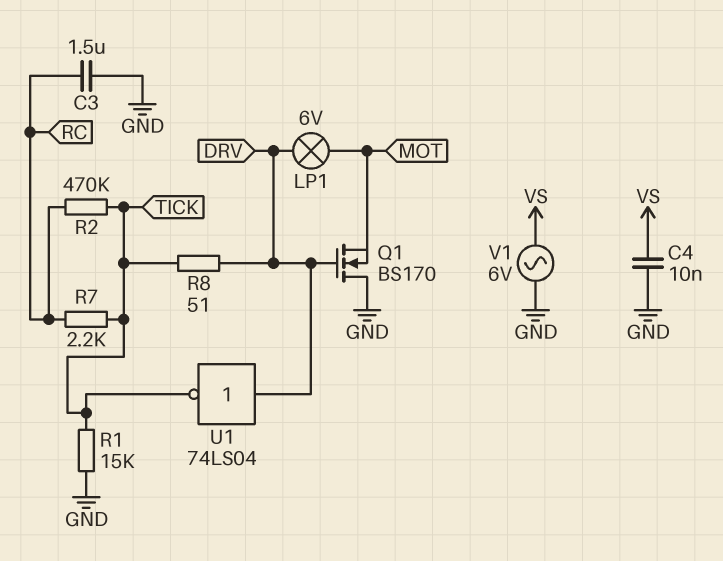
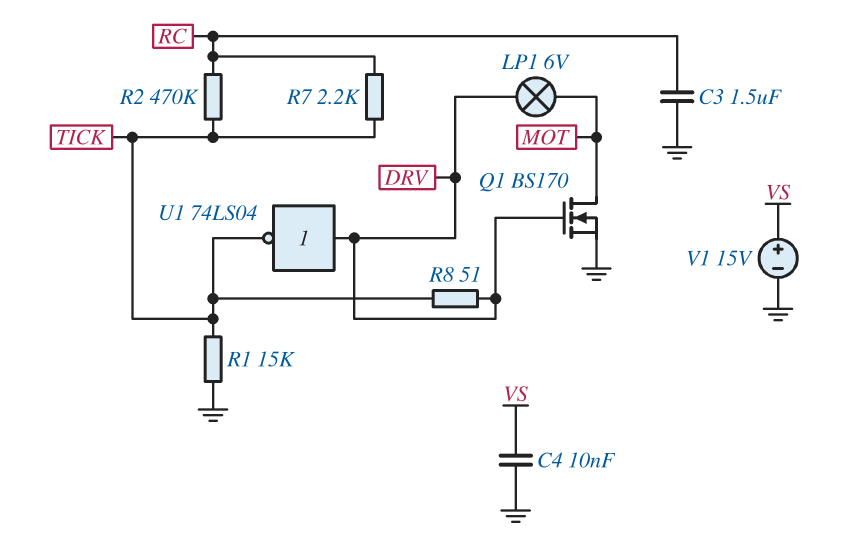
Q1: NMOS BS170 (G DRV, D GND, S MOT) -> NMOS BS170 (G DRV, D MOT, S GND)
V1: AC 6V (GND, VS) -> 15V (plus VS, minus GND)

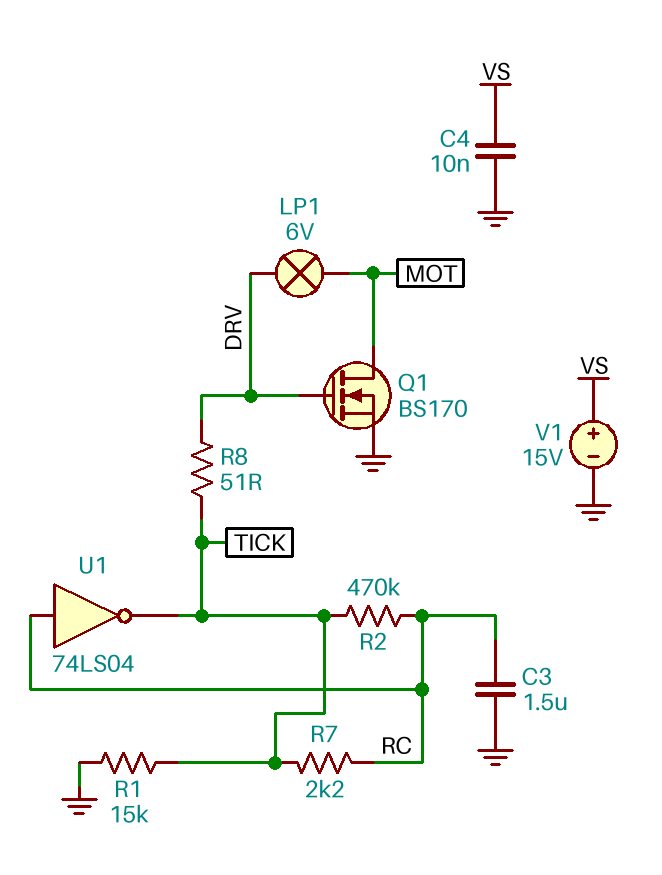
U1: NOT 74LS04 (in DRV, out TICK) -> NOT 74LS04 (in RC, out TICK)

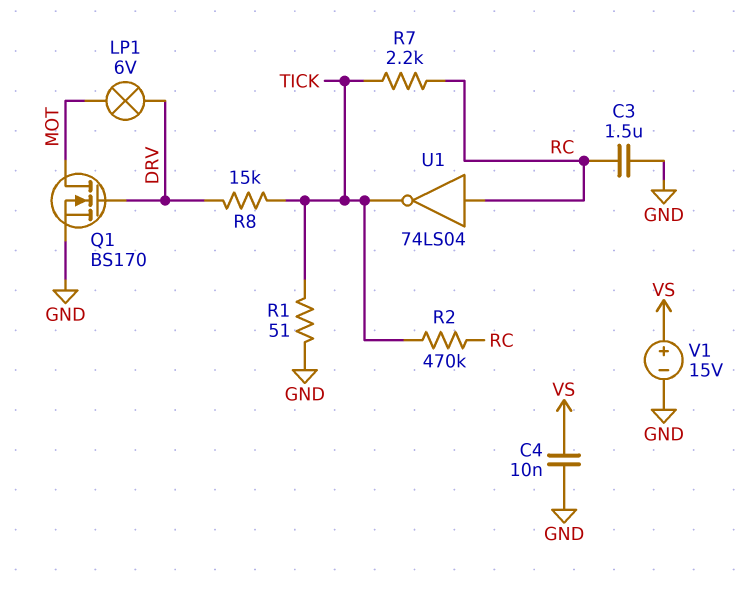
R1: 15k (GND, TICK) -> 51 (GND, TICK)
R8: 51 (DRV, TICK) -> 15k (DRV, TICK)

